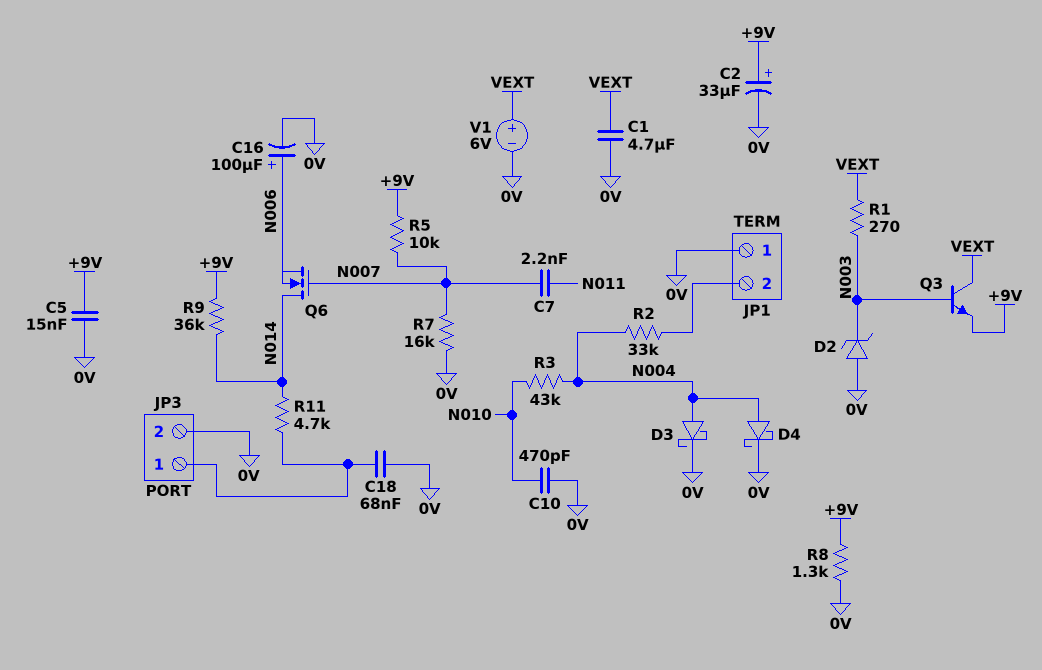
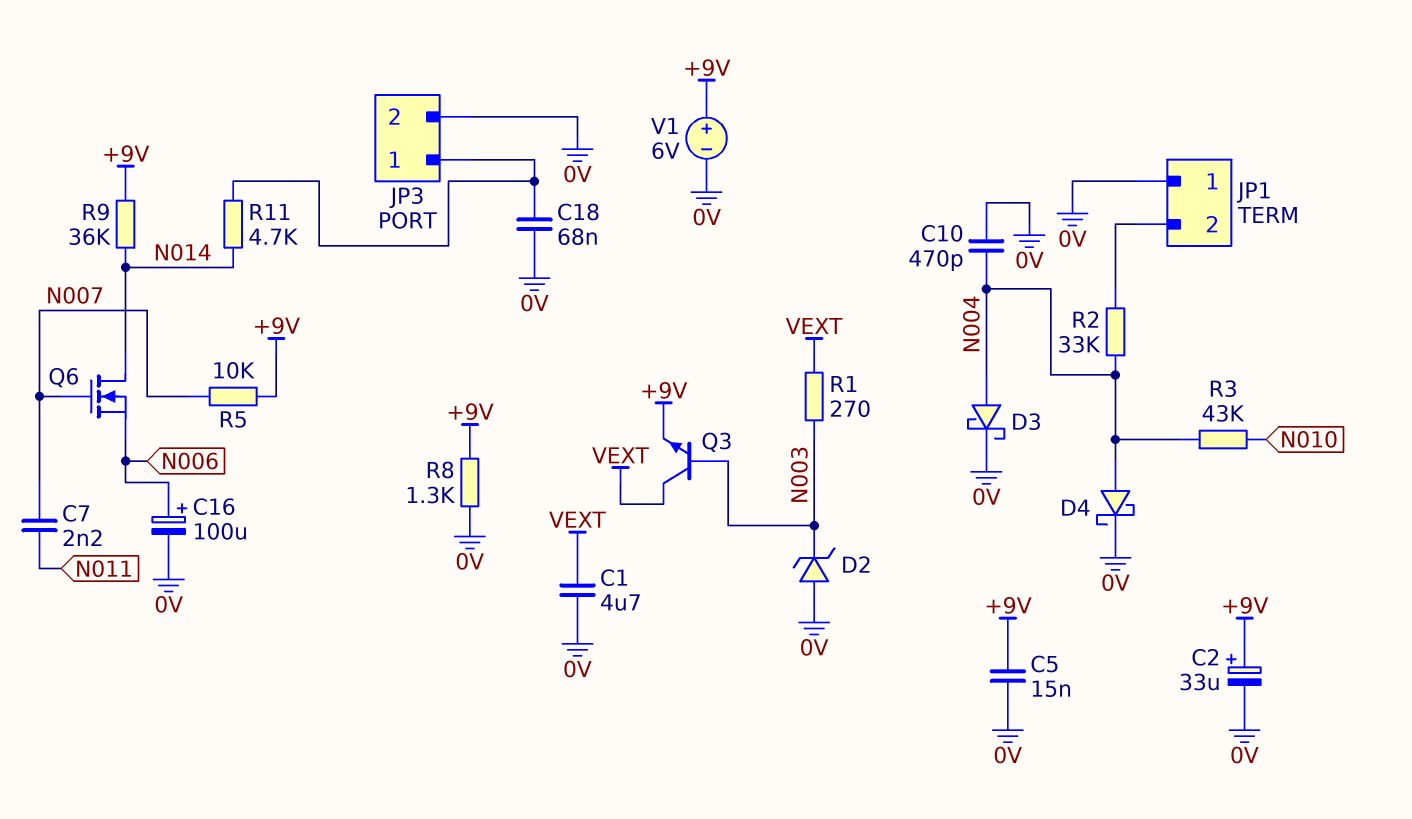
C10: 470pF (0V, N010) -> 470pF (0V, N004)
R7: 16k (0V, N007) -> none
V1: 6V (plus VEXT, minus 0V) -> 6V (plus +9V, minus 0V)

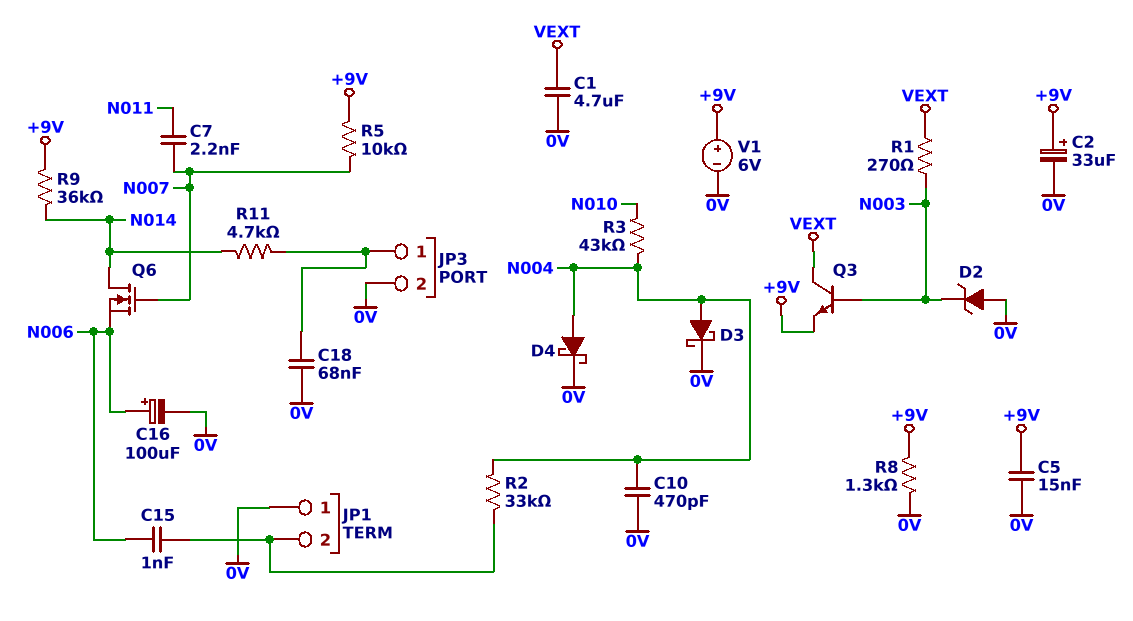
C15: none -> 1nF (JP1/2, N006)

